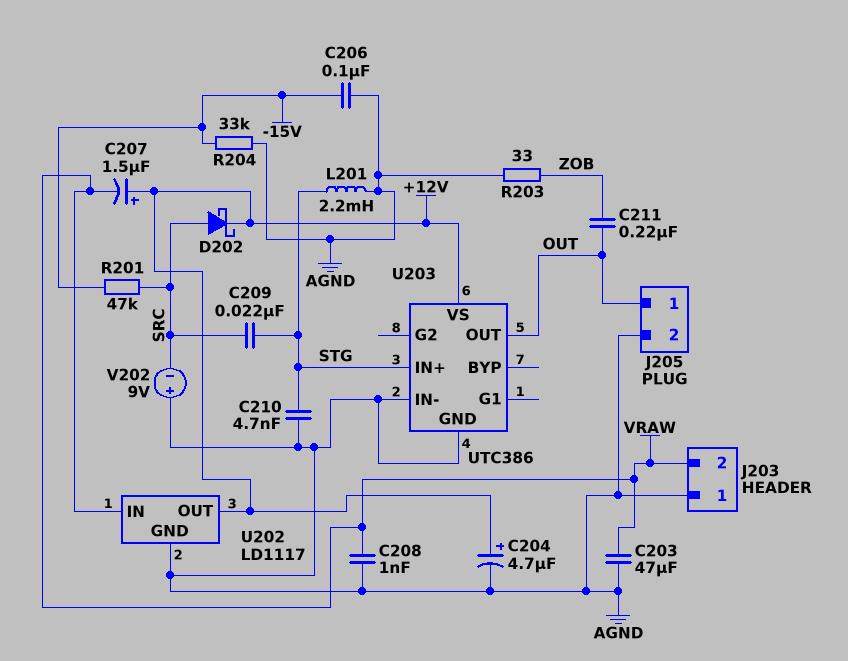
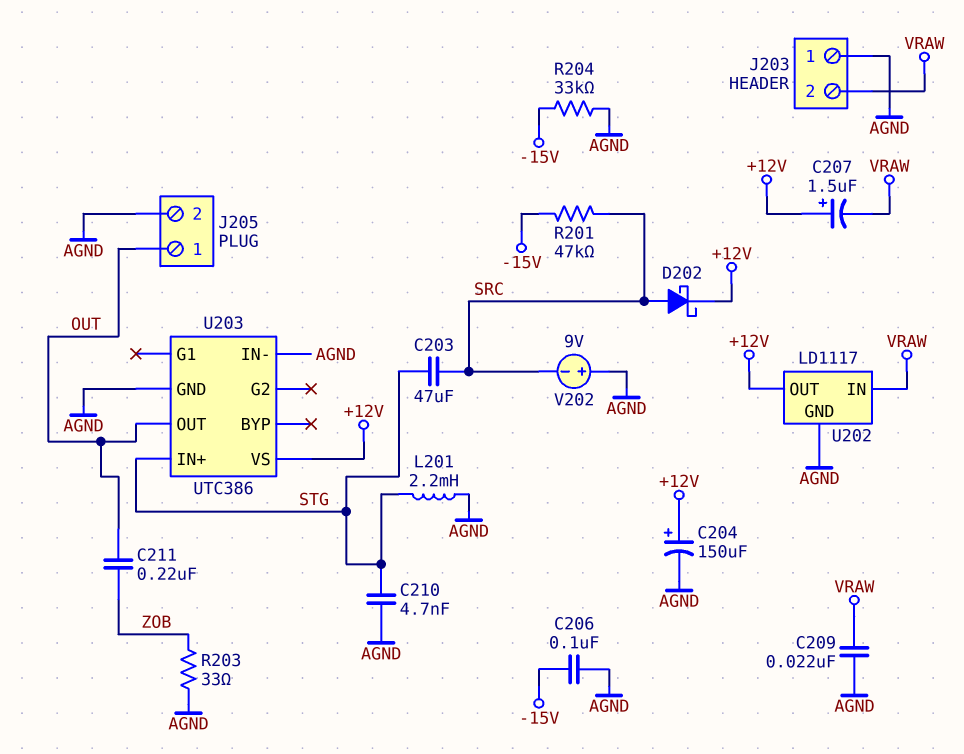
C203: 47uF (AGND, VRAW) -> 47uF (SRC, STG)
C204: 4.7uF (plus +12V, minus AGND) -> 150uF (plus +12V, minus AGND)
C208: 1nF (AGND, VRAW) -> none
C209: 22nF (SRC, STG) -> 22nF (AGND, VRAW)

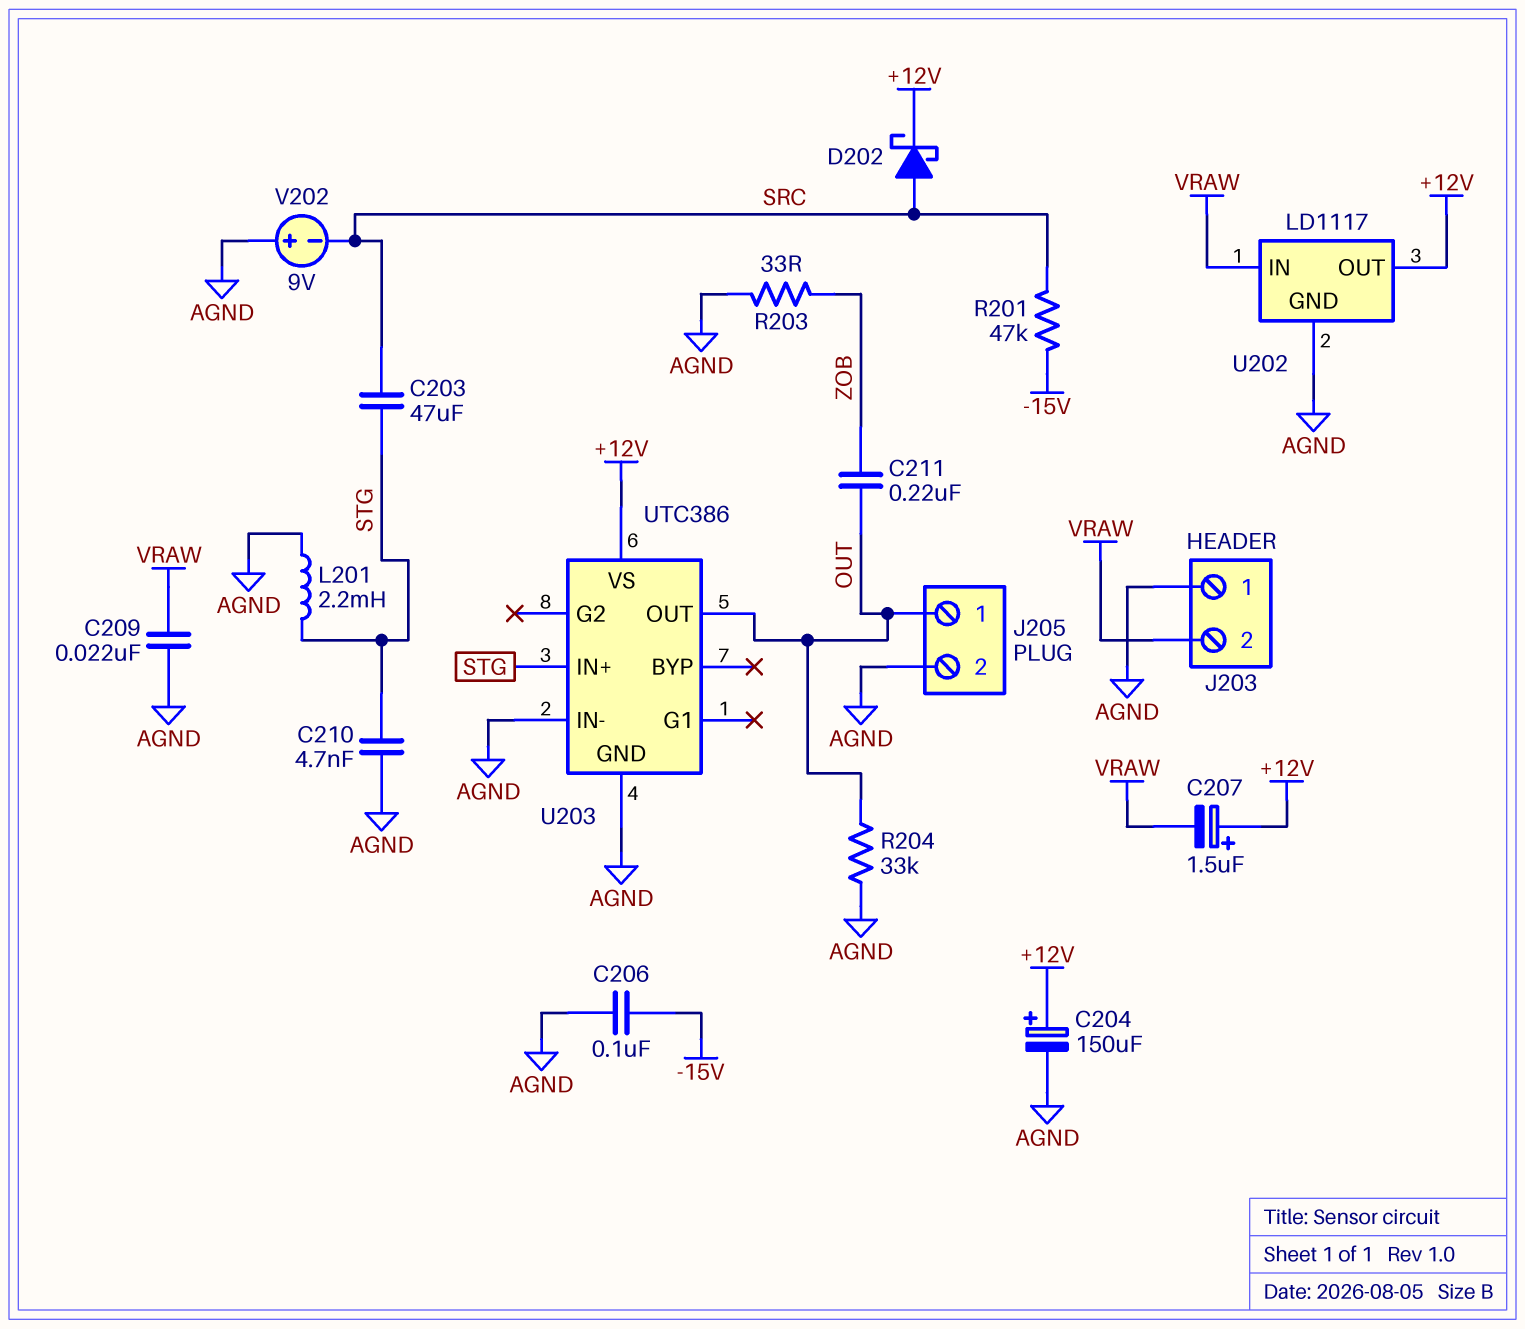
R204: 33k (-15V, AGND) -> 33k (AGND, OUT)

